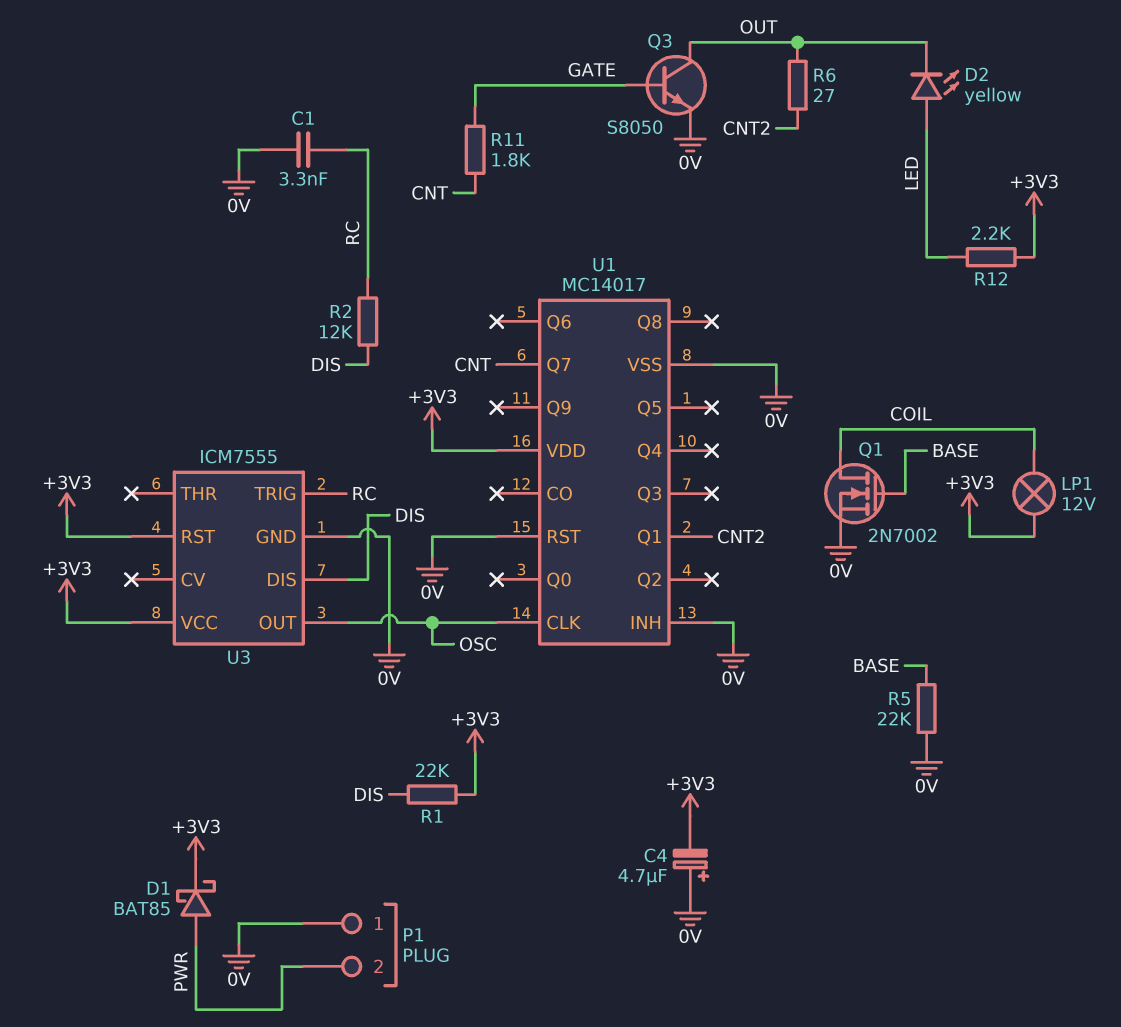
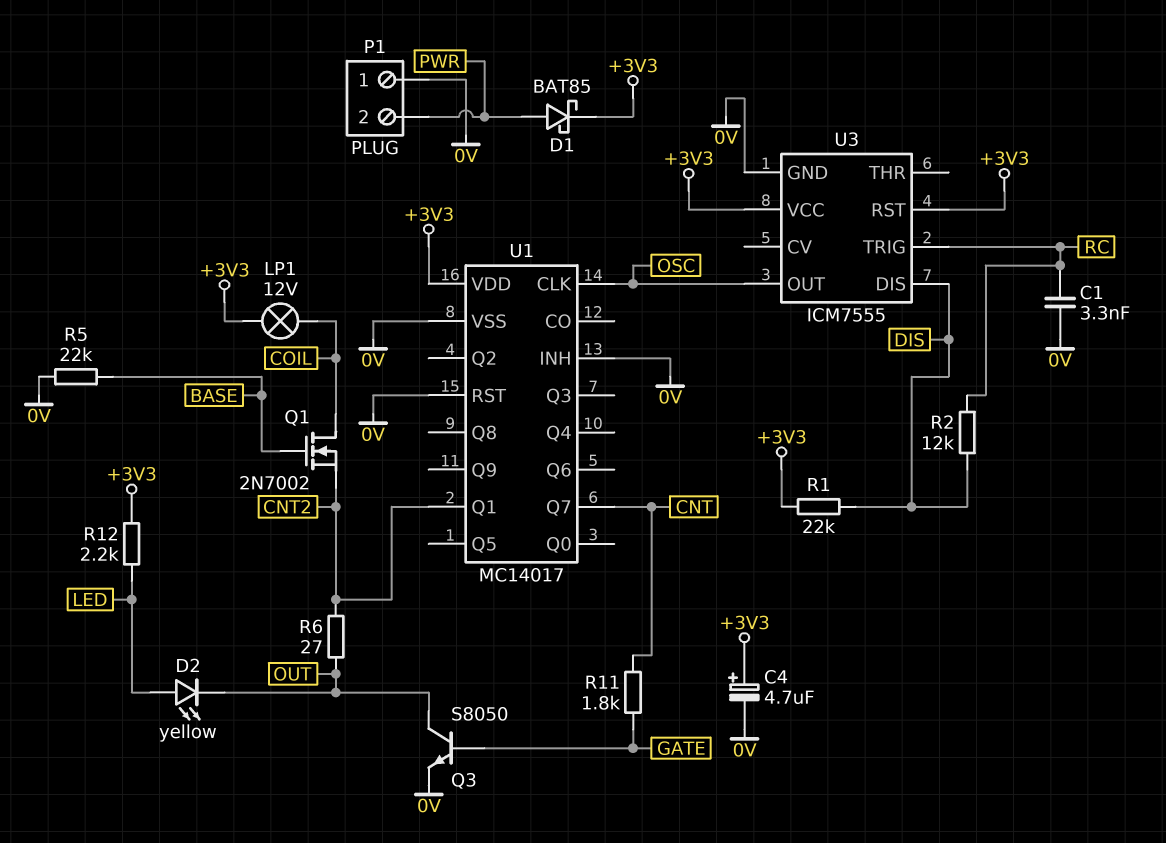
C4: 4.7uF (plus 0V, minus +3V3) -> 4.7uF (plus +3V3, minus 0V)
Q1: NMOS 2N7002 (G BASE, D COIL, S 0V) -> NMOS 2N7002 (G BASE, D COIL, S CNT2)

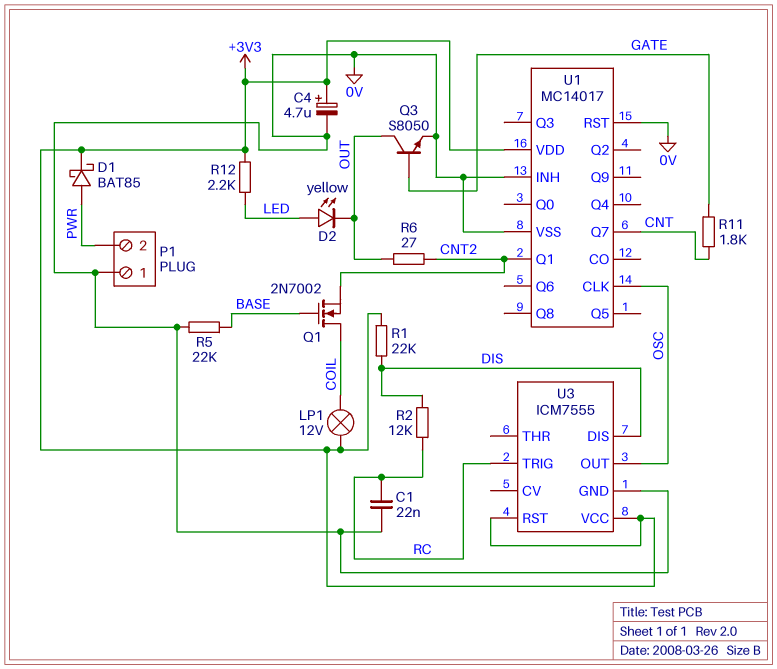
C1: 3.3nF (0V, RC) -> 22nF (0V, RC)

